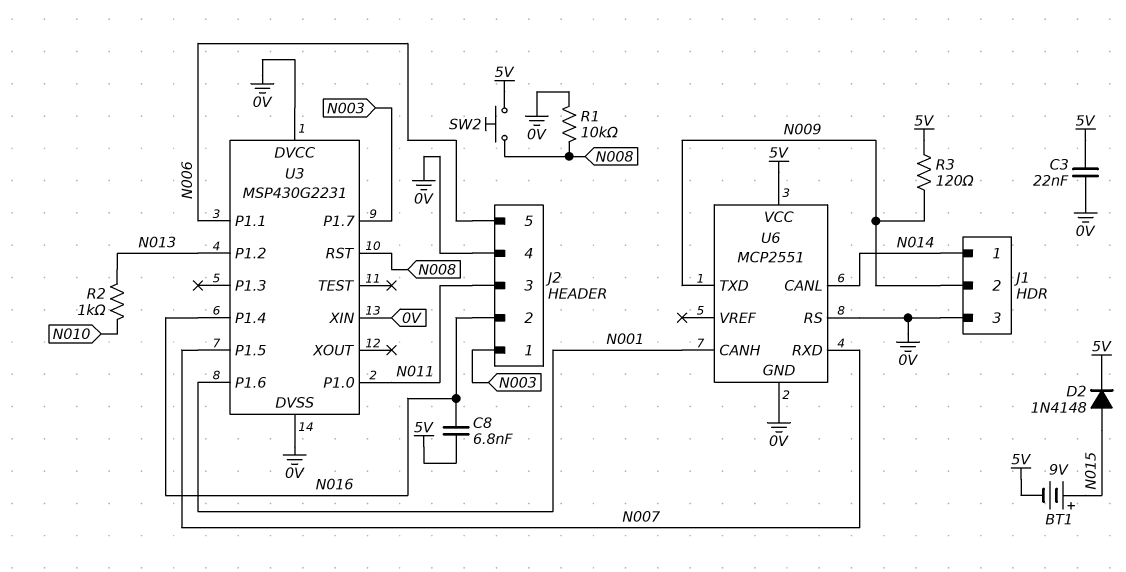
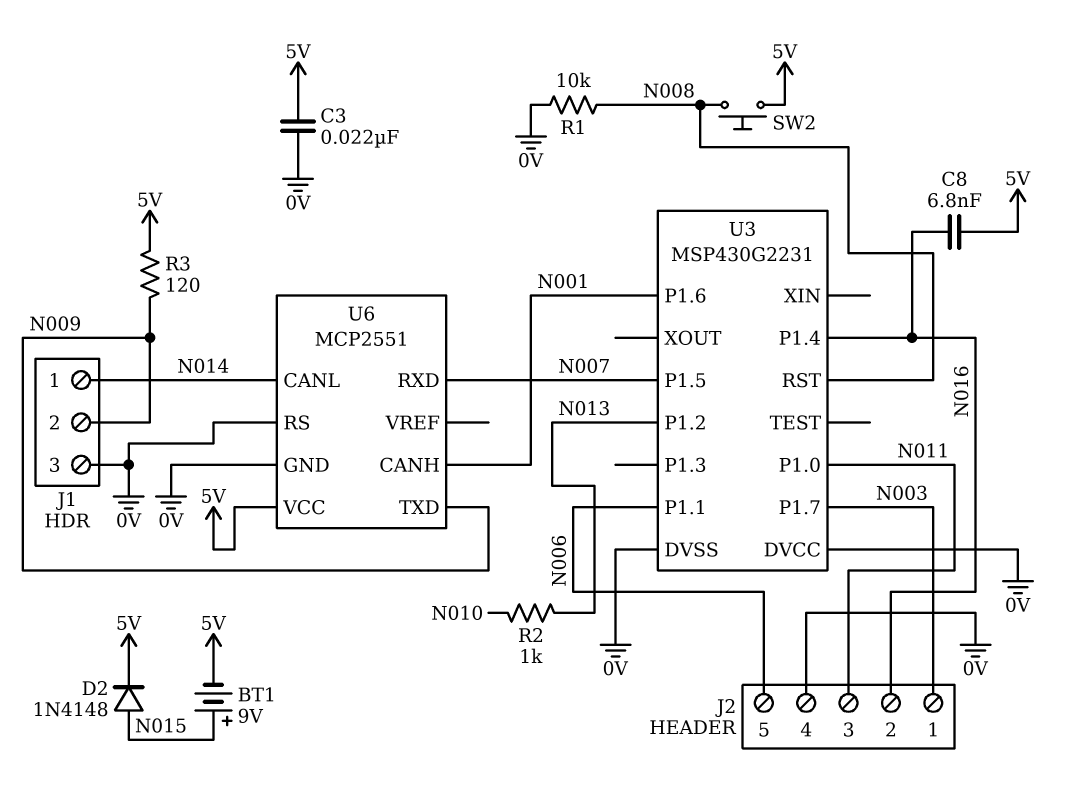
U3 pin XIN: 0V -> none

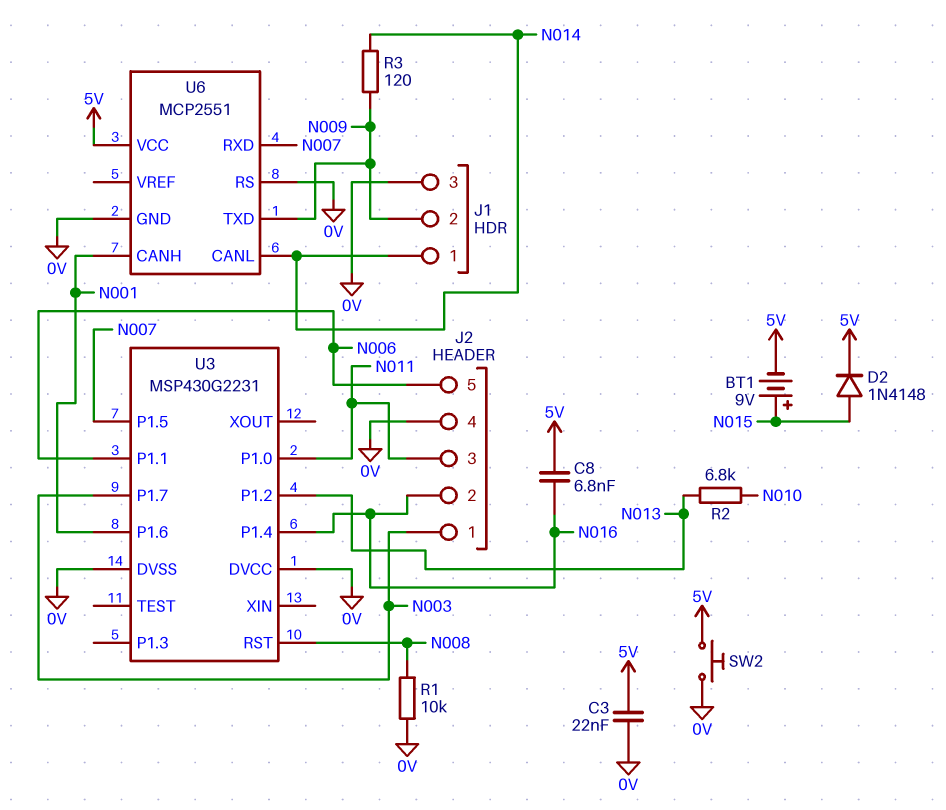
R2: 1k (N010, N013) -> 6.8k (N010, N013)
R3: 120 (5V, N009) -> 120 (N009, N014)
SW2: button (5V, N008) -> button (0V, 5V)

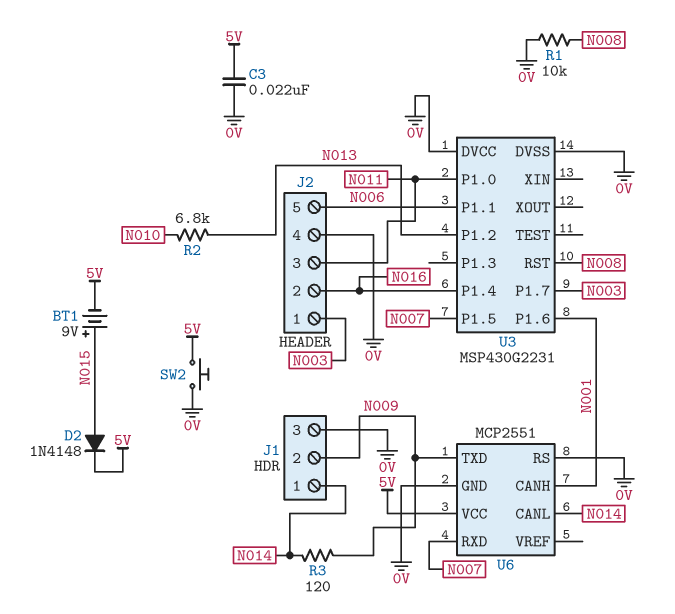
C8: 6.8nF (5V, N016) -> none

